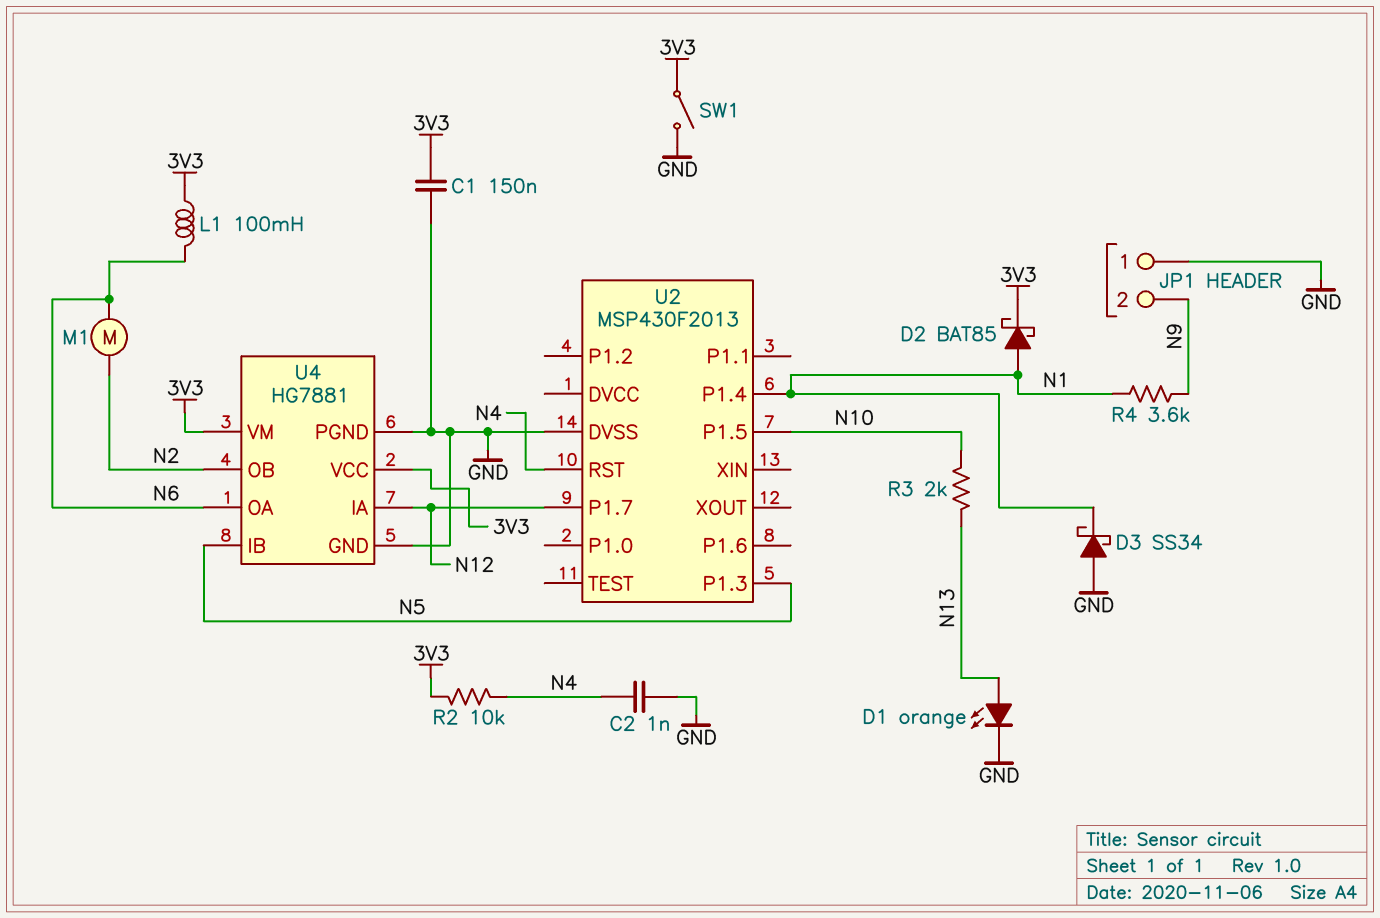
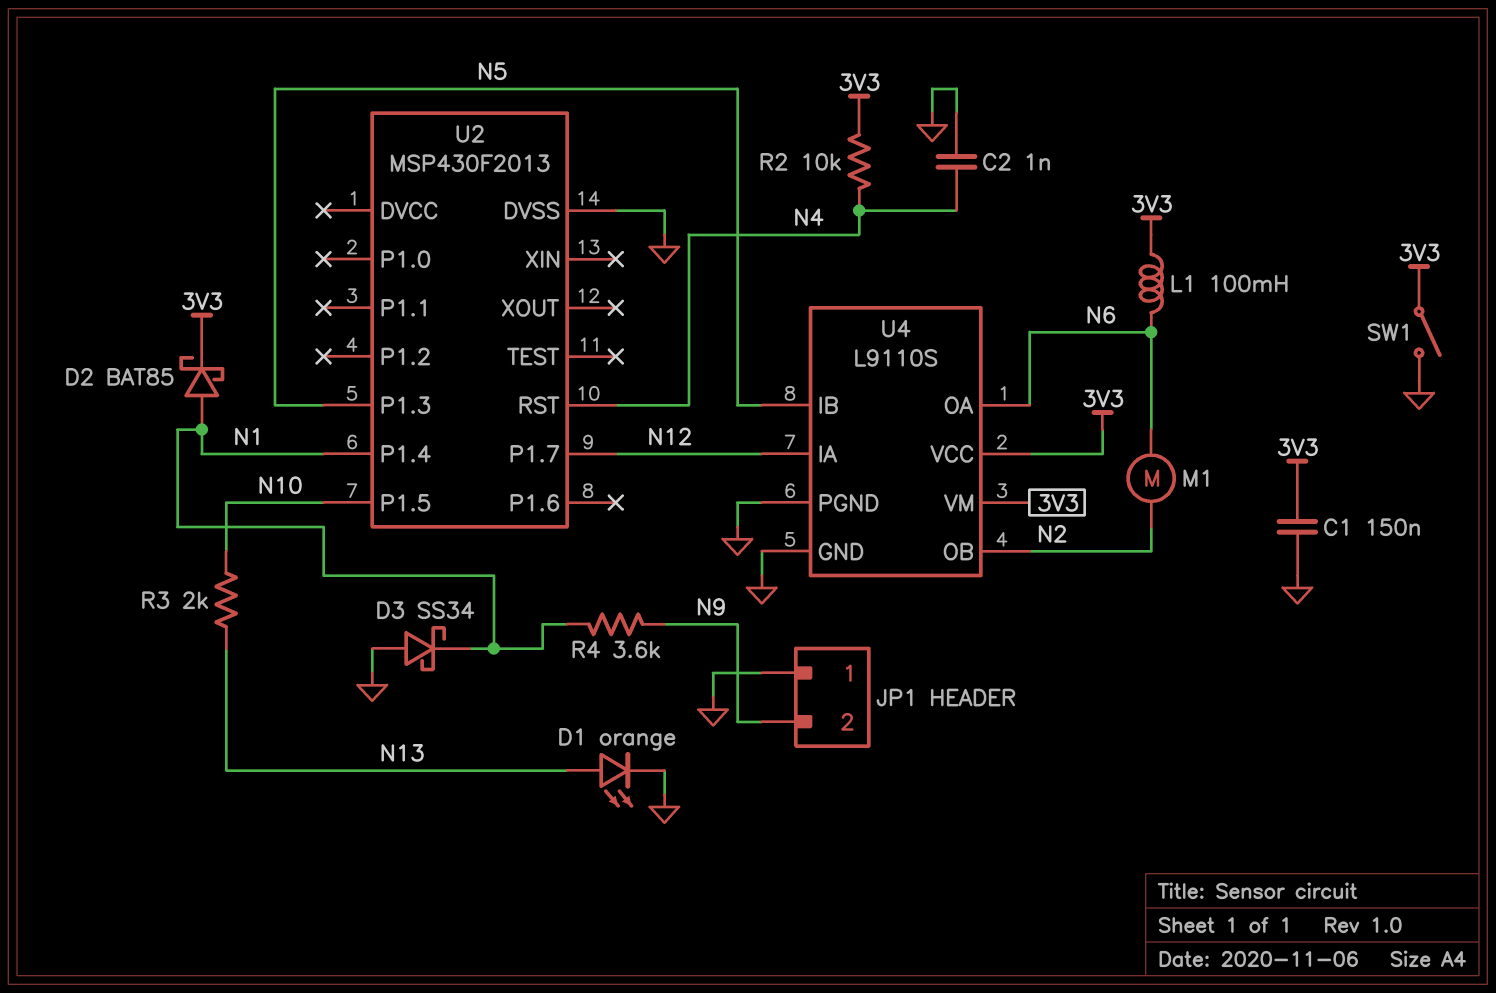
U4: HG7881 -> L9110S

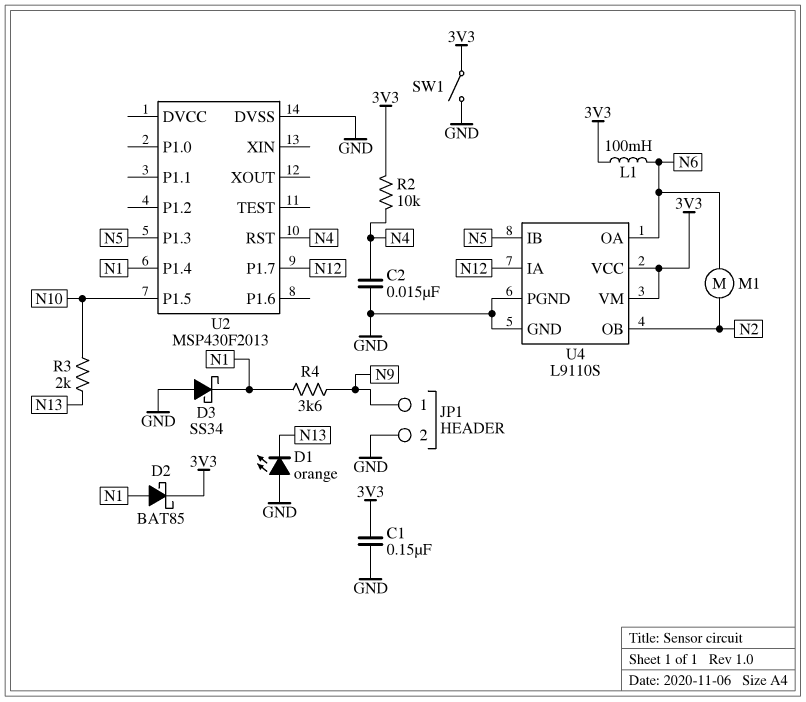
C2: 1nF (GND, N4) -> 15nF (GND, N4)
D1: LED orange (A N13, K GND) -> LED orange (A GND, K N13)
JP1 pin 1: GND -> N9
JP1 pin 2: N9 -> GND

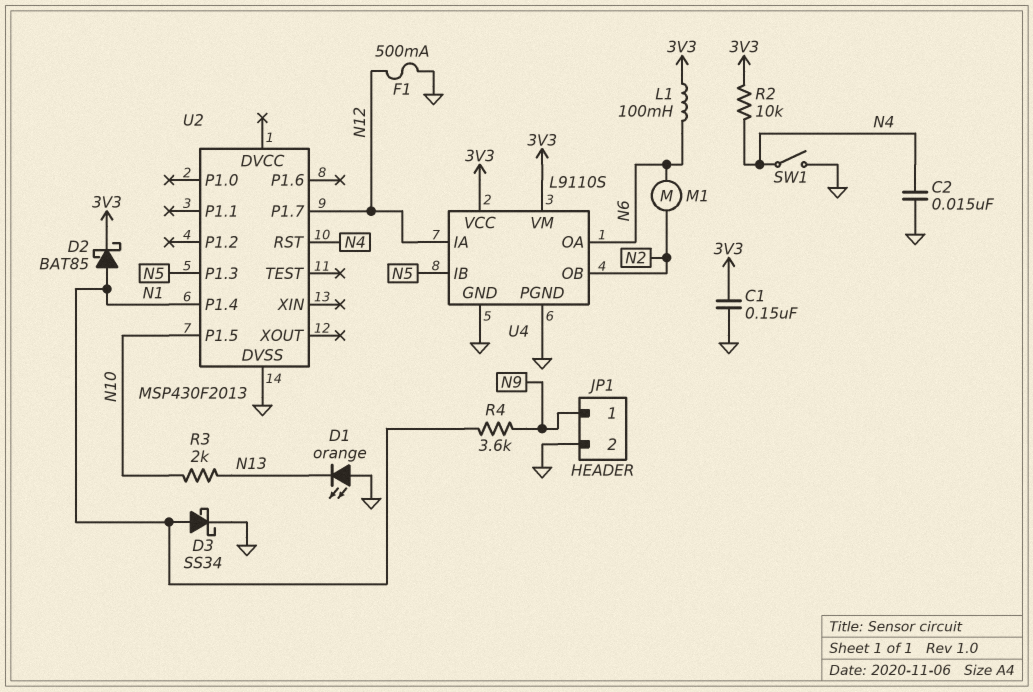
D3: schottky SS34 (A GND, K N1) -> schottky SS34 (A N1, K GND)
F1: none -> 500mA (GND, N12)
SW1: switch (3V3, GND) -> switch (GND, N4)

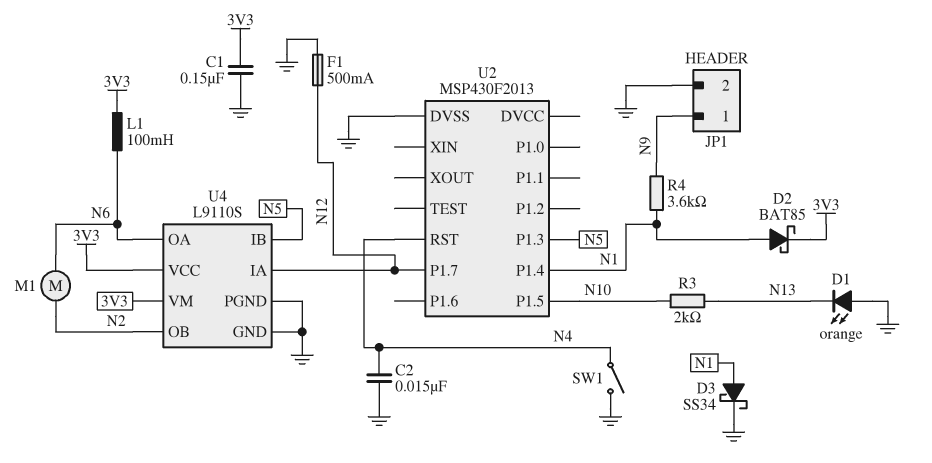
R2: 10k (3V3, N4) -> none

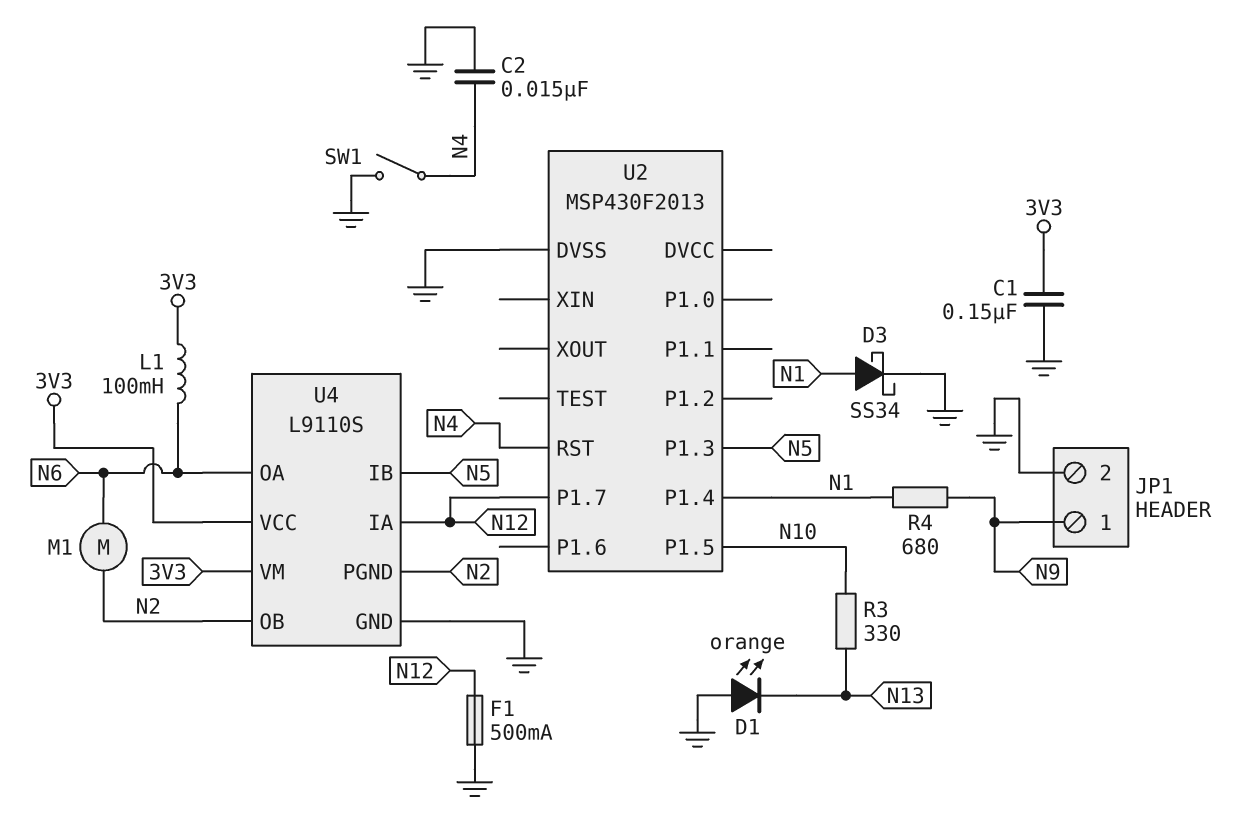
D2: schottky BAT85 (A N1, K 3V3) -> none
R3: 2k (N10, N13) -> 330 (N10, N13)
R4: 3.6k (N1, N9) -> 680 (N1, N9)
U4 pin PGND: GND -> N2

